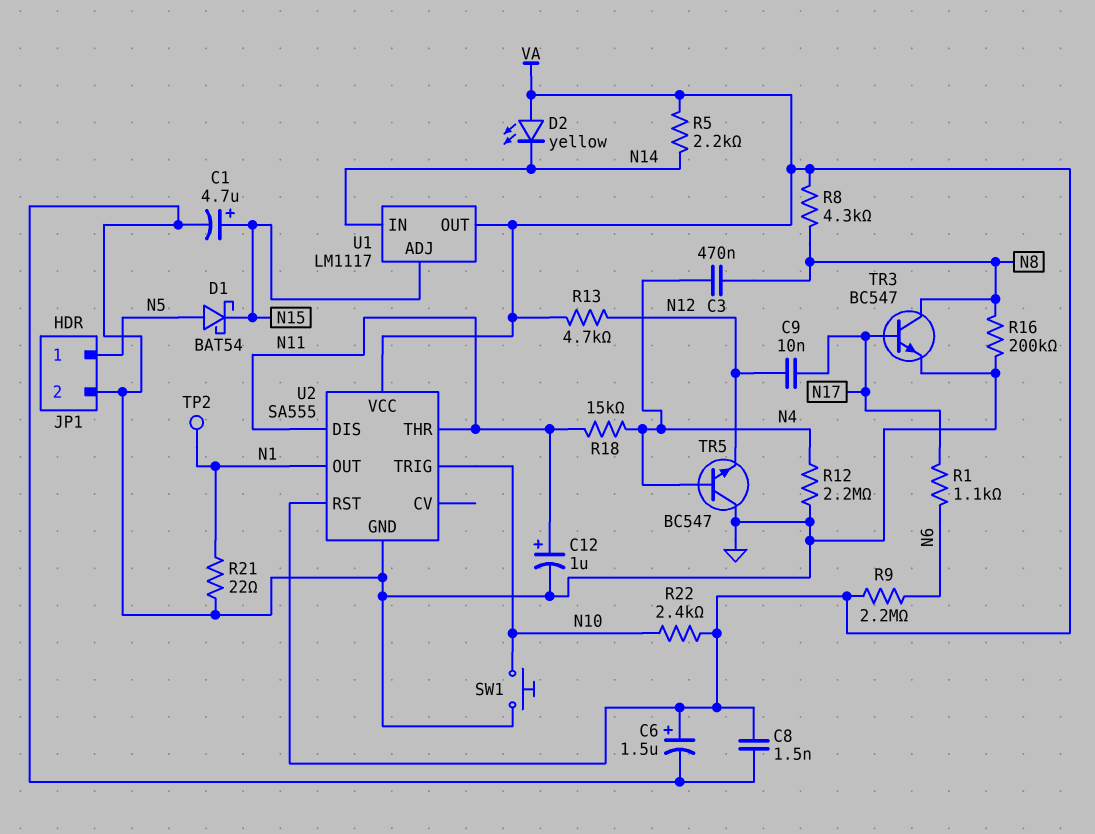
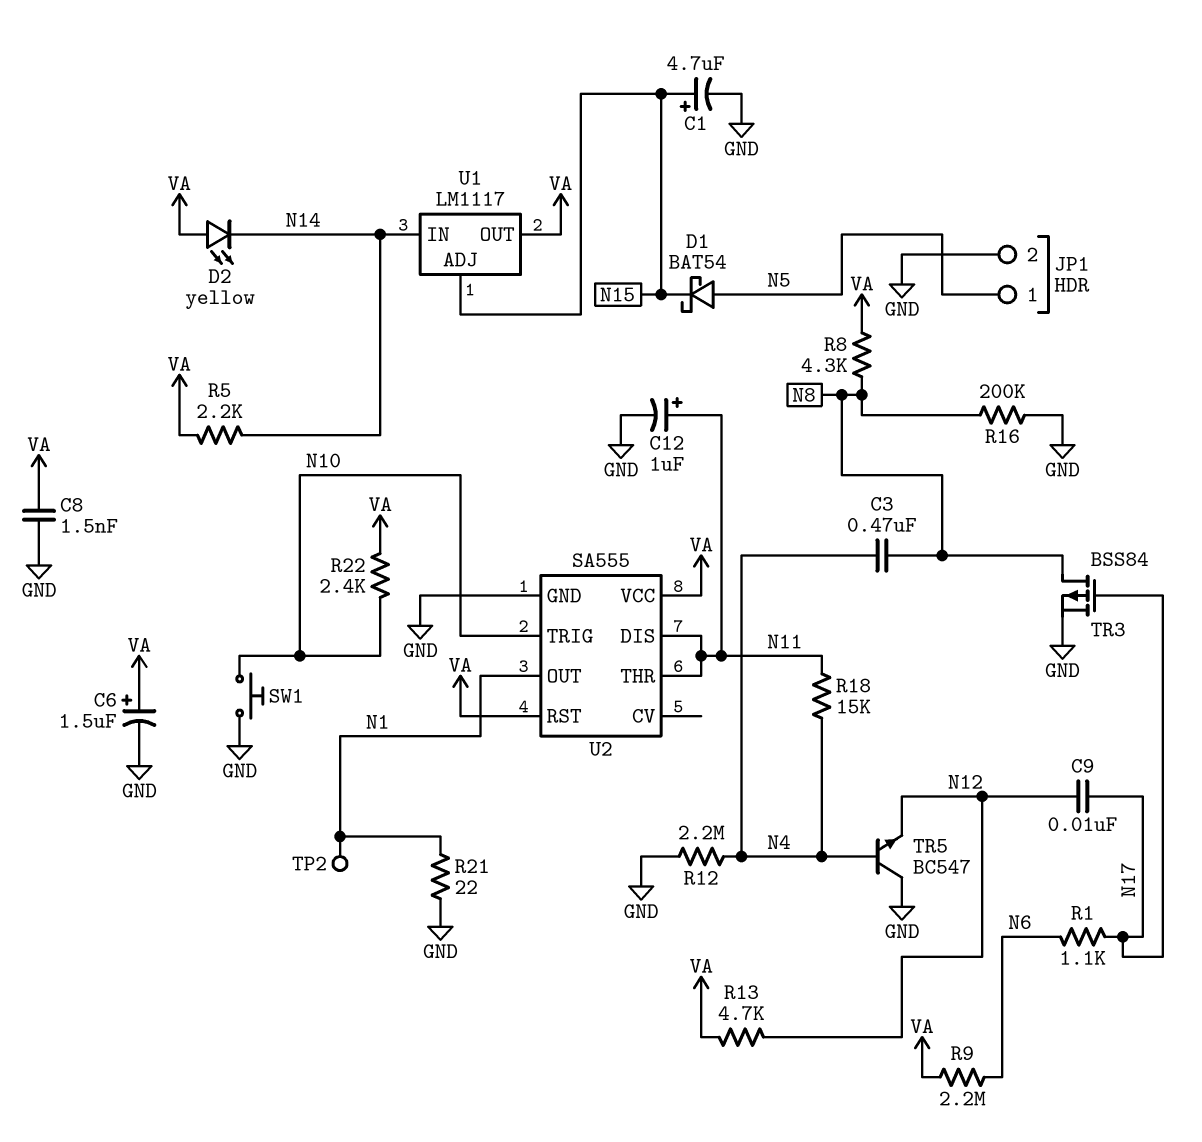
TR3: NPN BC547 (B N17, C N8, E GND) -> PMOS BSS84 (G N17, D N8, S GND)

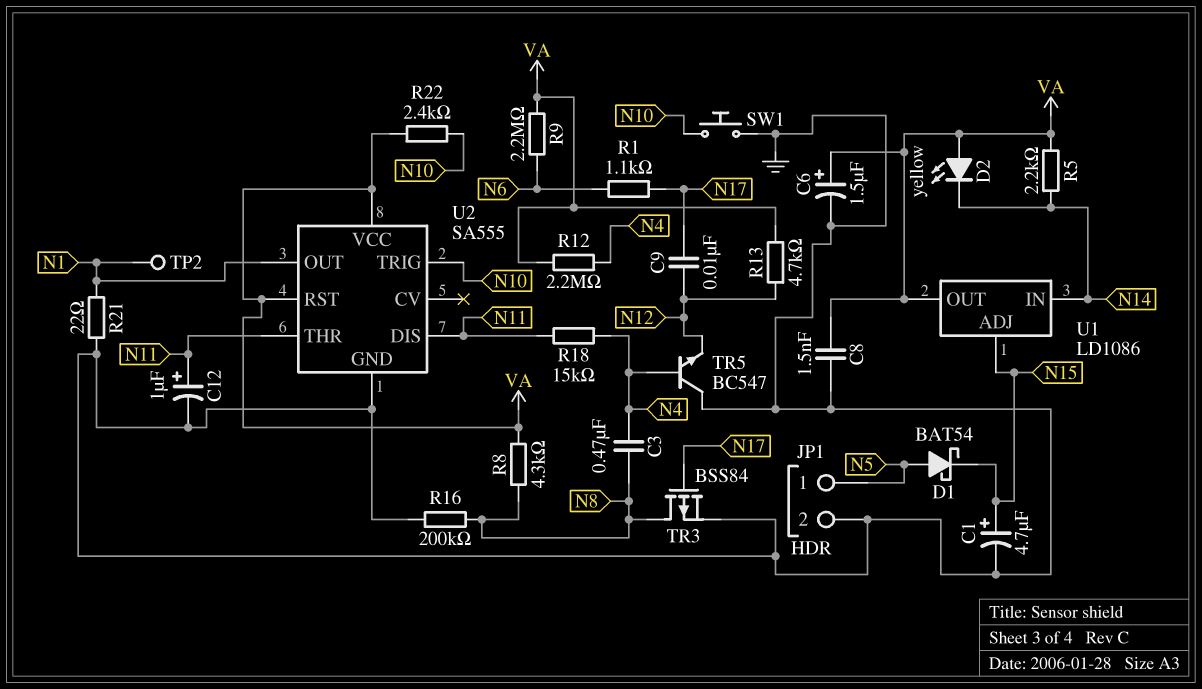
R12: 2.2M (GND, N4) -> 2.2M (N4, VA)
U1: LM1117 -> LD1086

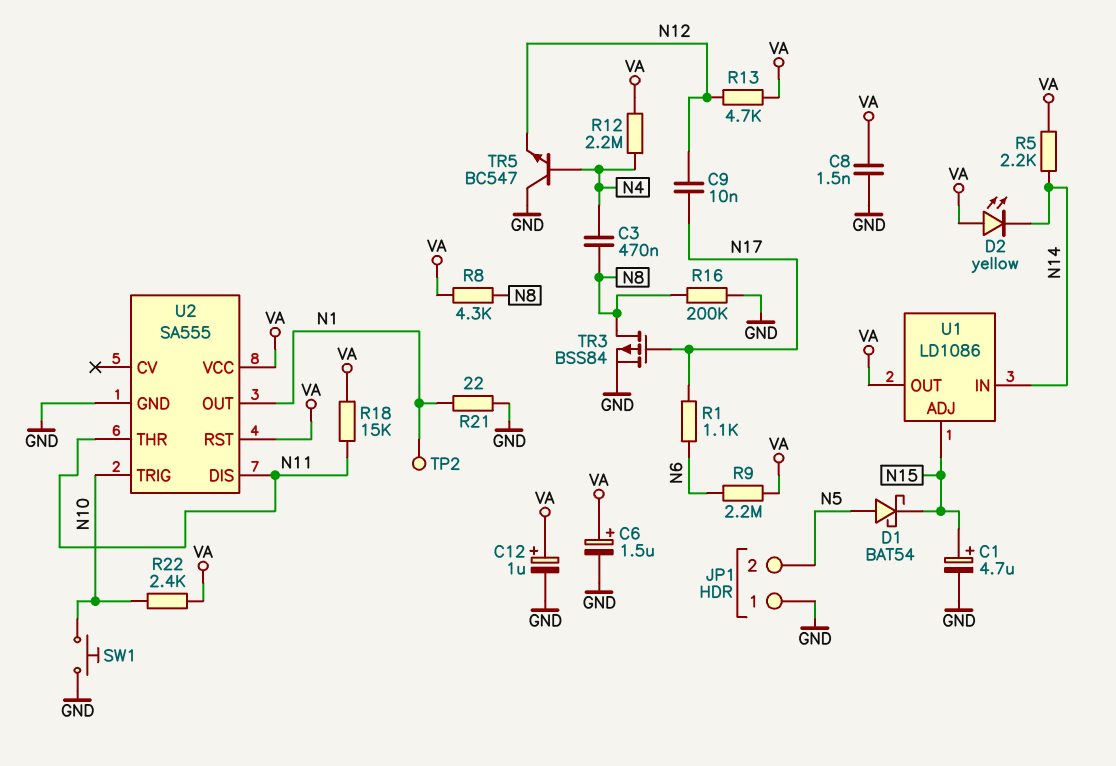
C12: 1uF (plus N11, minus GND) -> 1uF (plus VA, minus GND)
JP1 pin 1: N5 -> GND
JP1 pin 2: GND -> N5
R18: 15k (N4, N11) -> 15k (N11, VA)

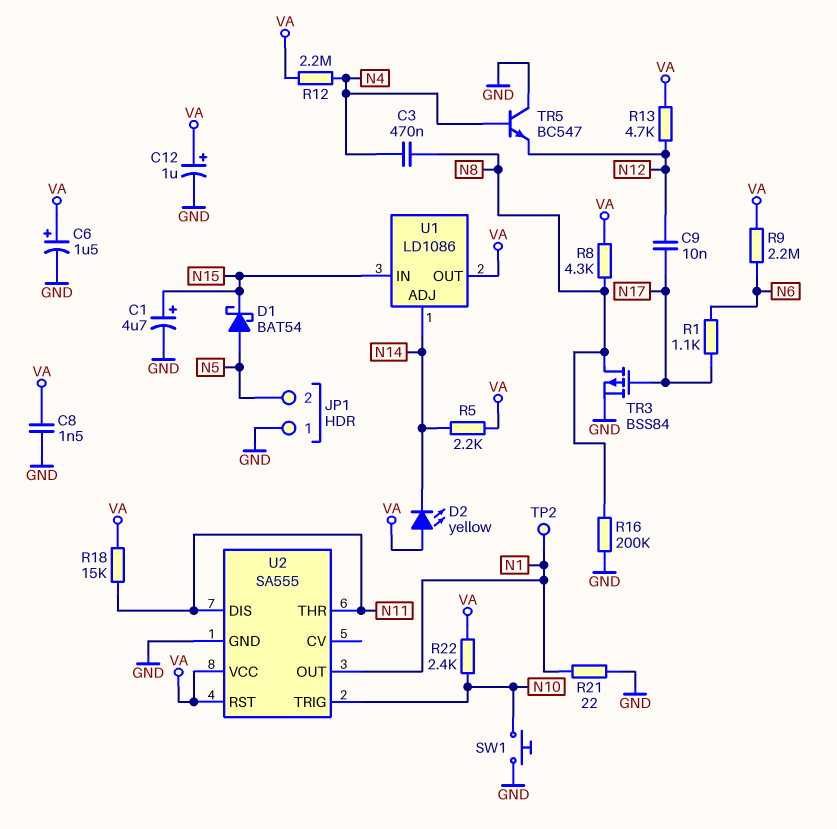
U1 pin ADJ: N15 -> N14
U1 pin IN: N14 -> N15

